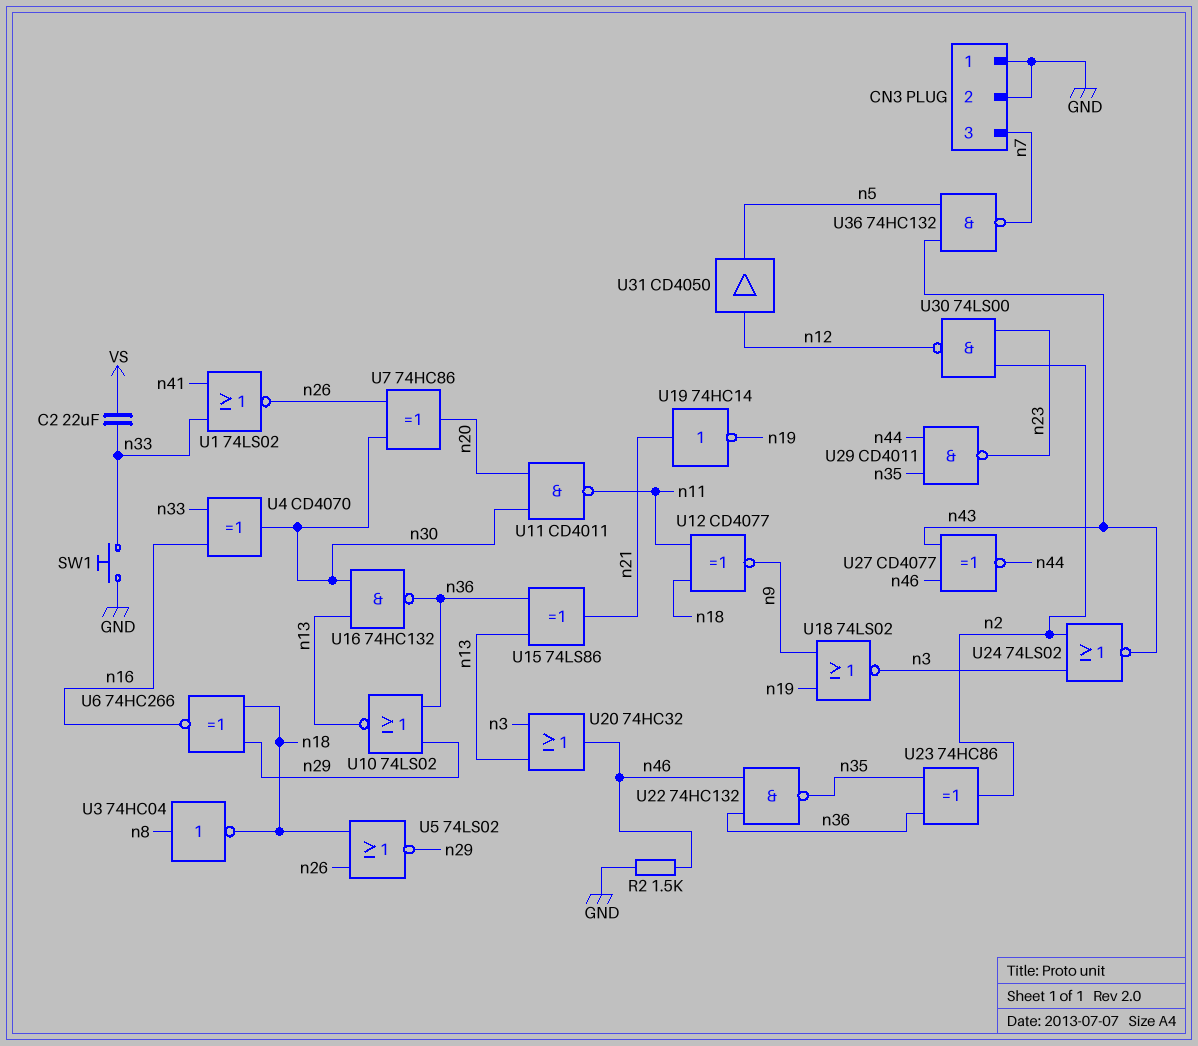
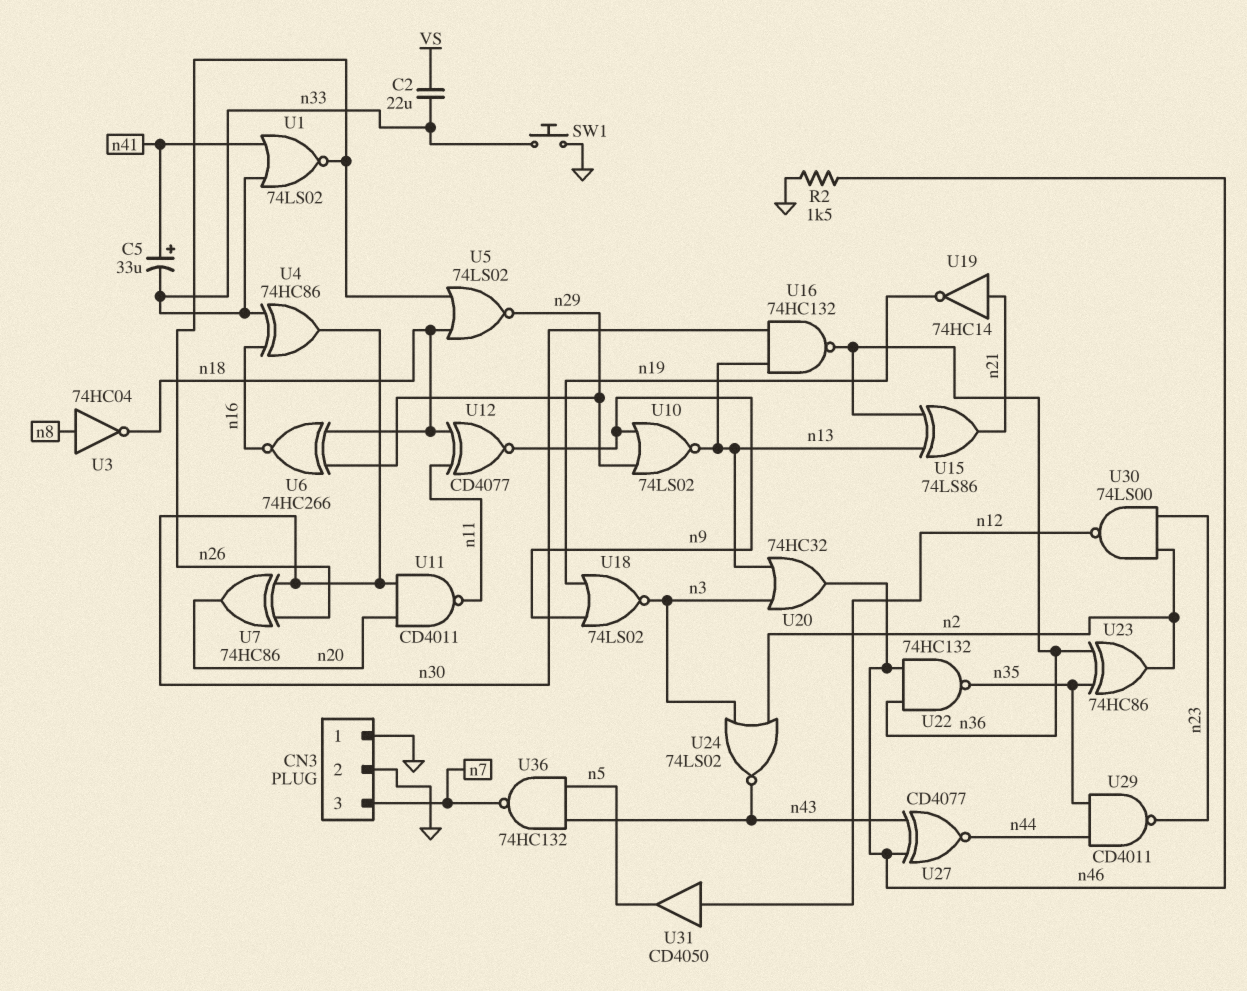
C5: none -> 33uF (plus n41, minus n33)
U4: XOR CD4070 (in n16, in n33, out n30) -> XOR 74HC86 (in n16, in n33, out n30)
U10: NOR 74LS02 (in n29, in n36, out n13) -> NOR 74LS02 (in n9, in n29, out n13)

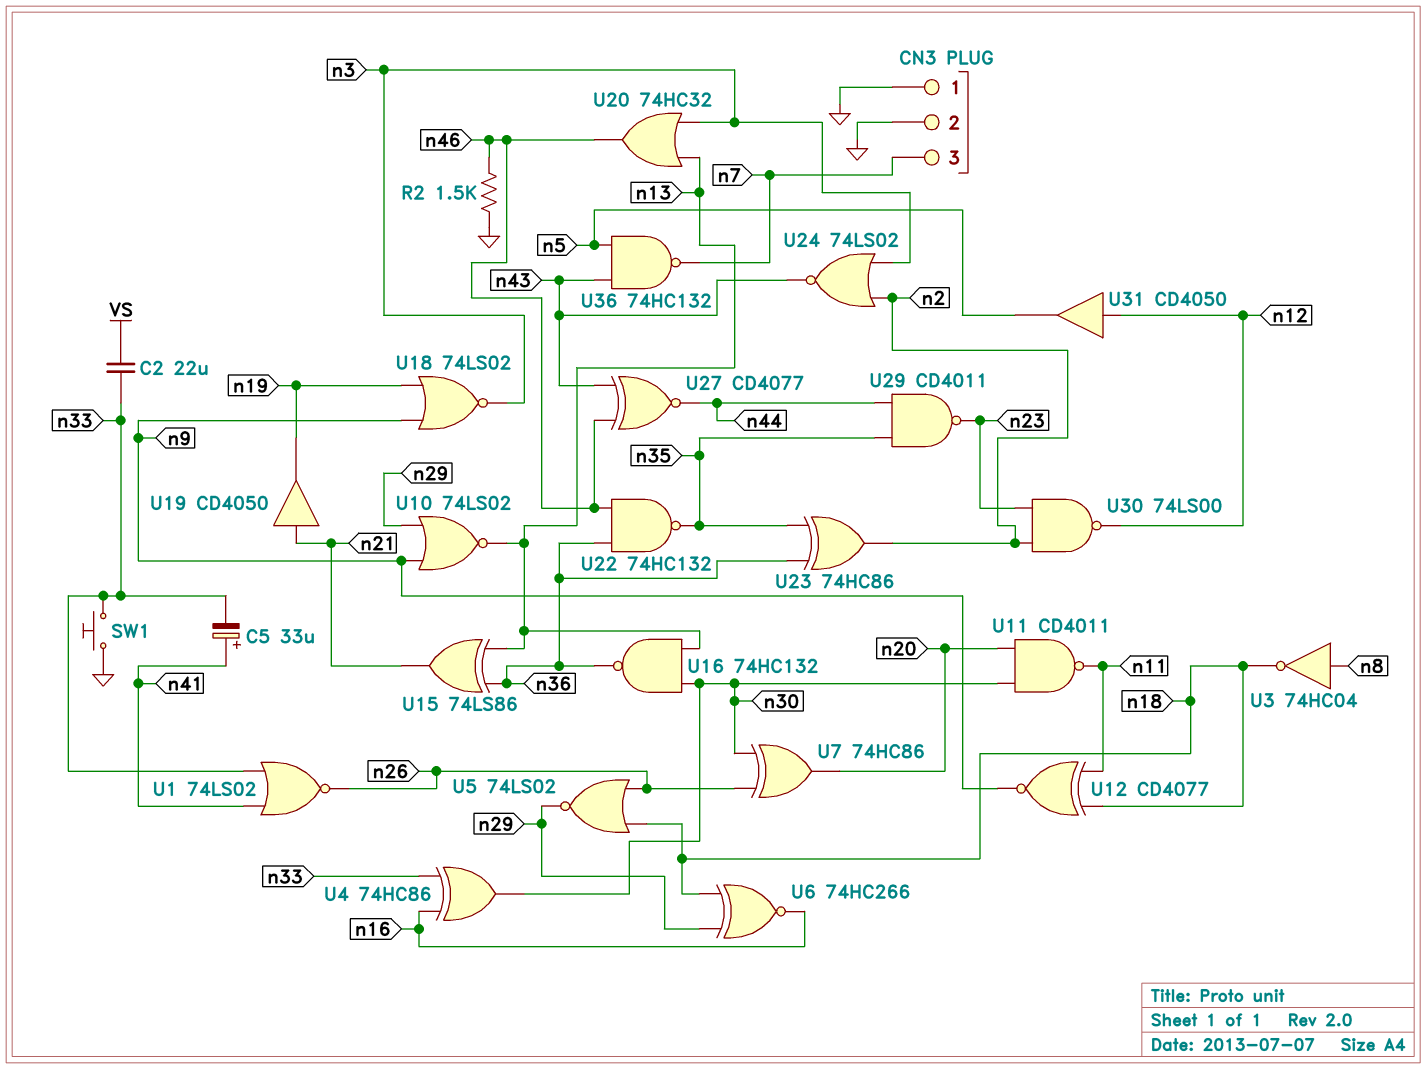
U19: NOT 74HC14 (in n21, out n19) -> buffer CD4050 (in n21, out n19)

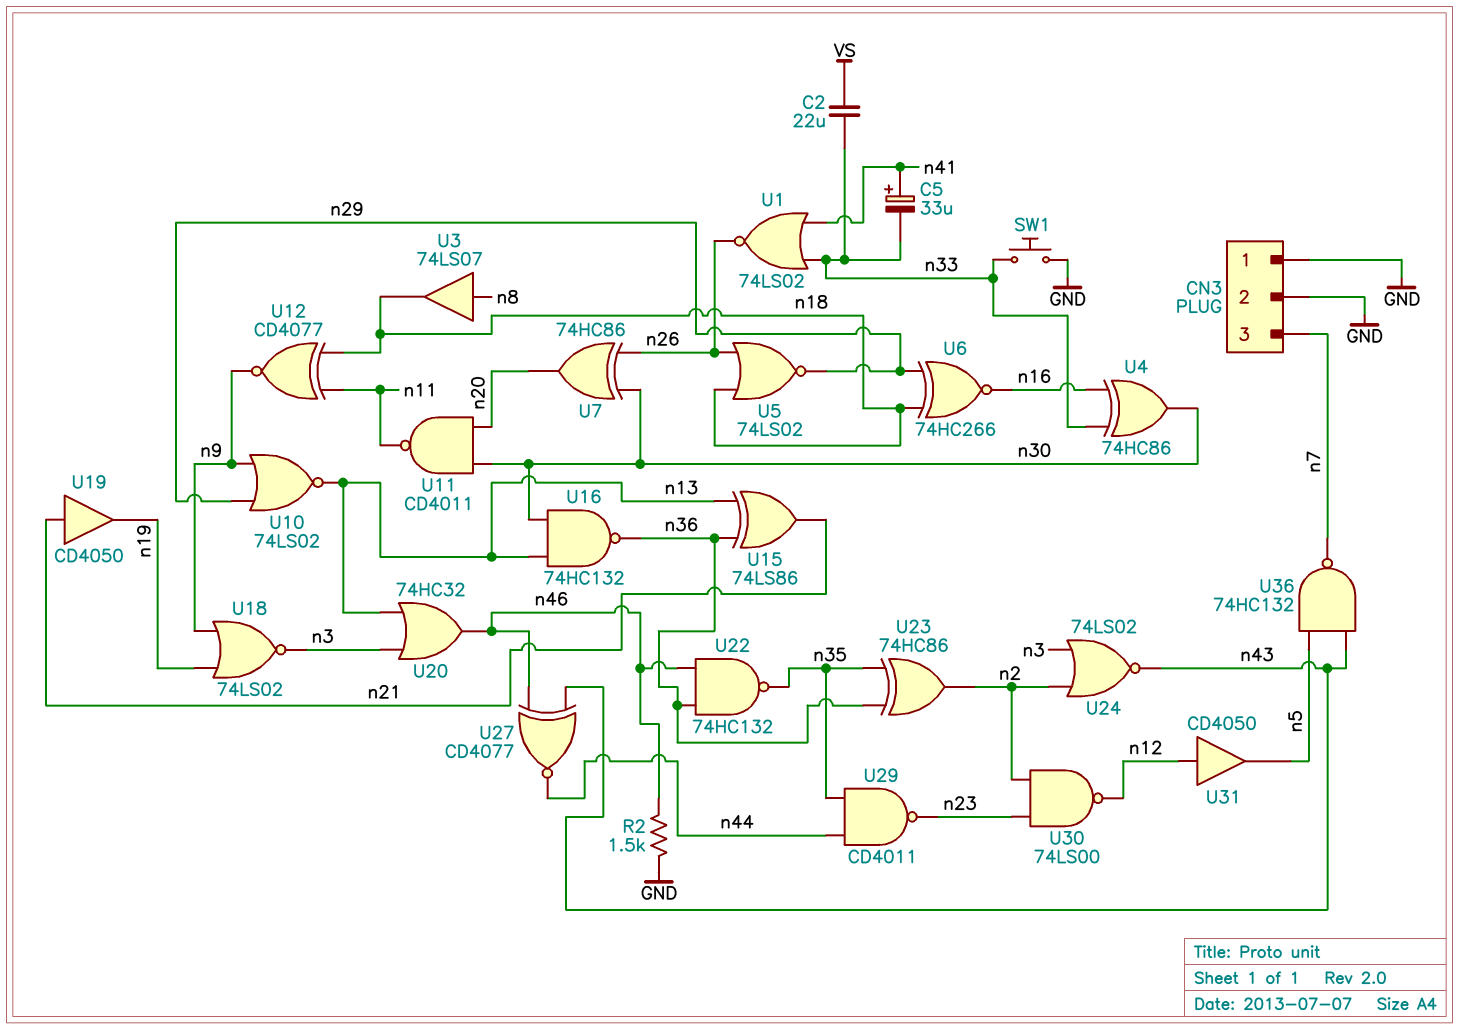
U3: NOT 74HC04 (in n8, out n18) -> buffer 74LS07 (in n8, out n18)

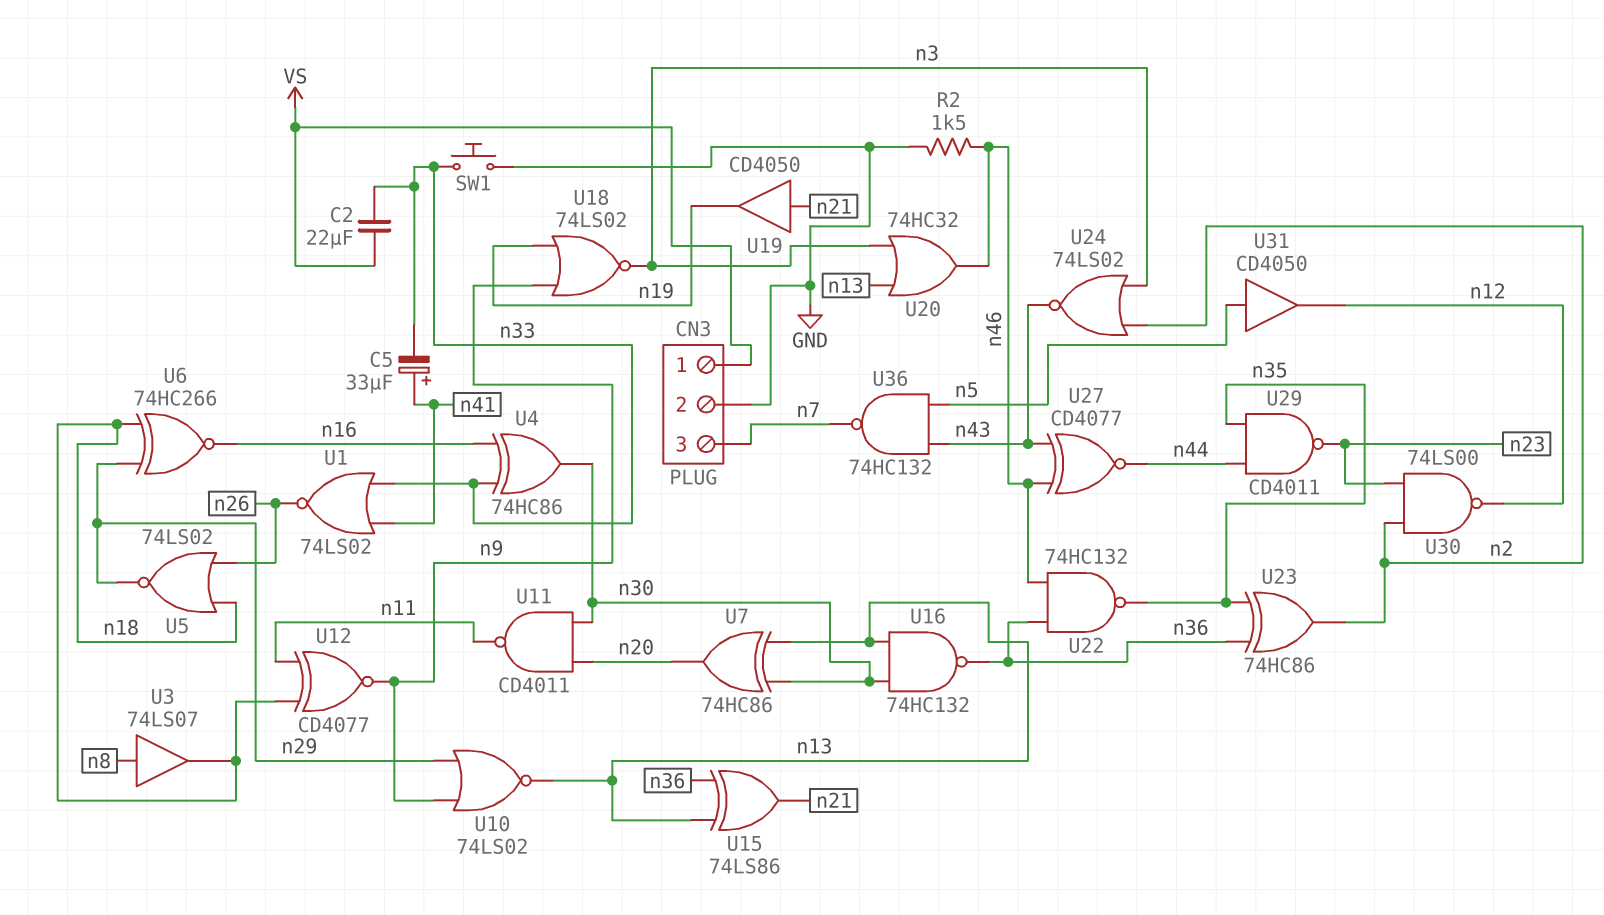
CN3 pin 1: GND -> VS
U7: XOR 74HC86 (in n26, in n30, out n20) -> XOR 74HC86 (in n13, in n30, out n20)
U31: buffer CD4050 (in n12, out n5) -> buffer CD4050 (in n5, out n12)

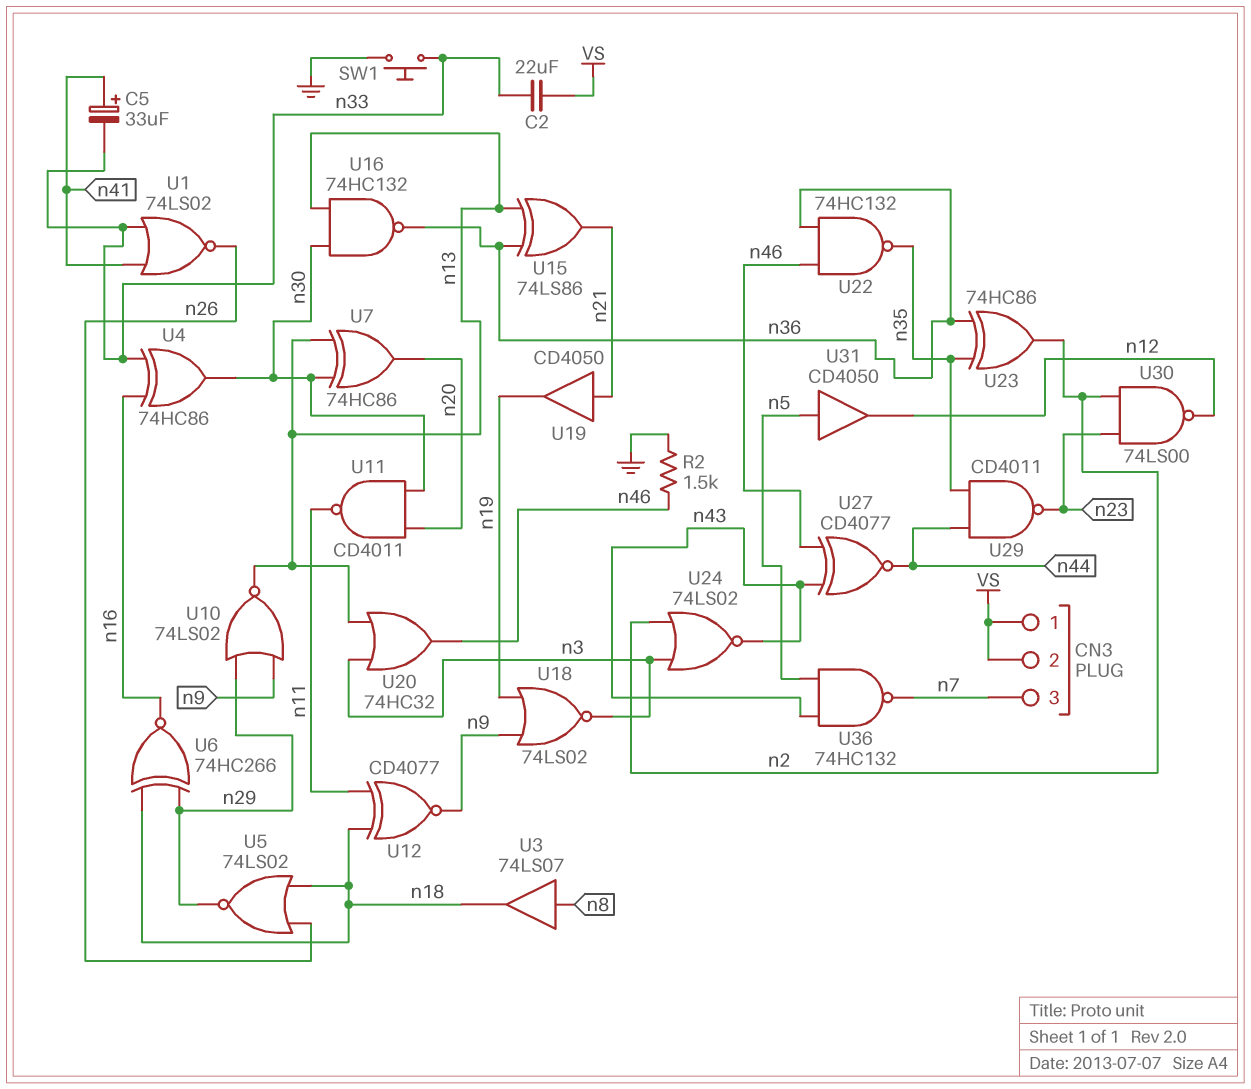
CN3 pin 2: GND -> VS

